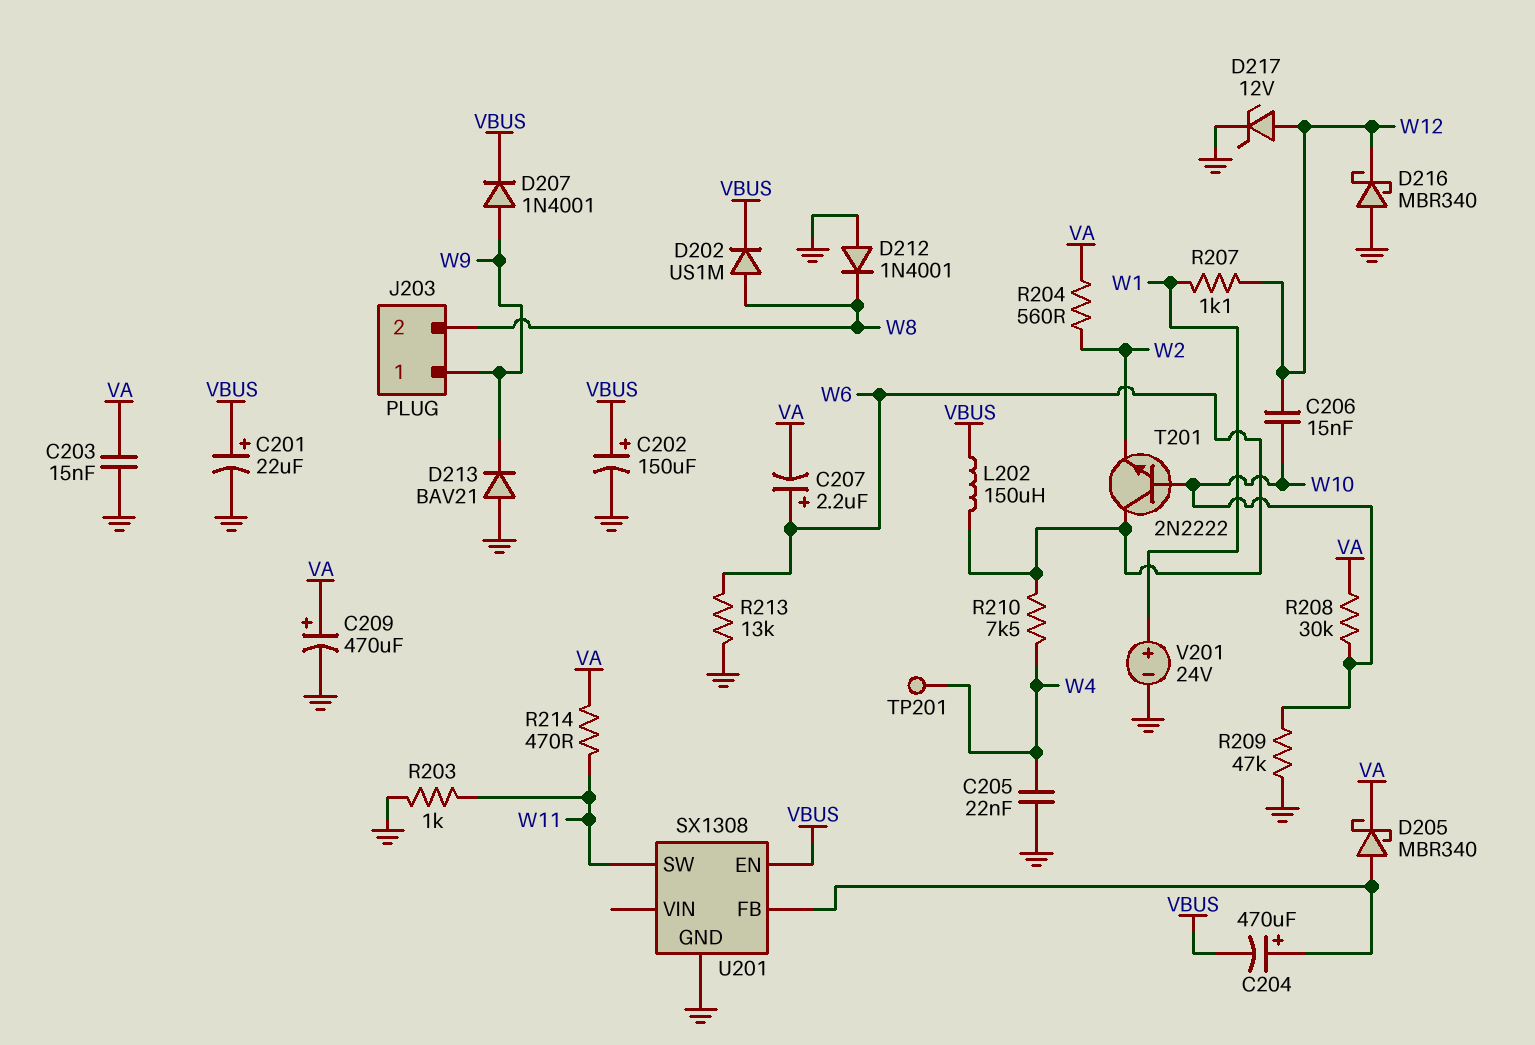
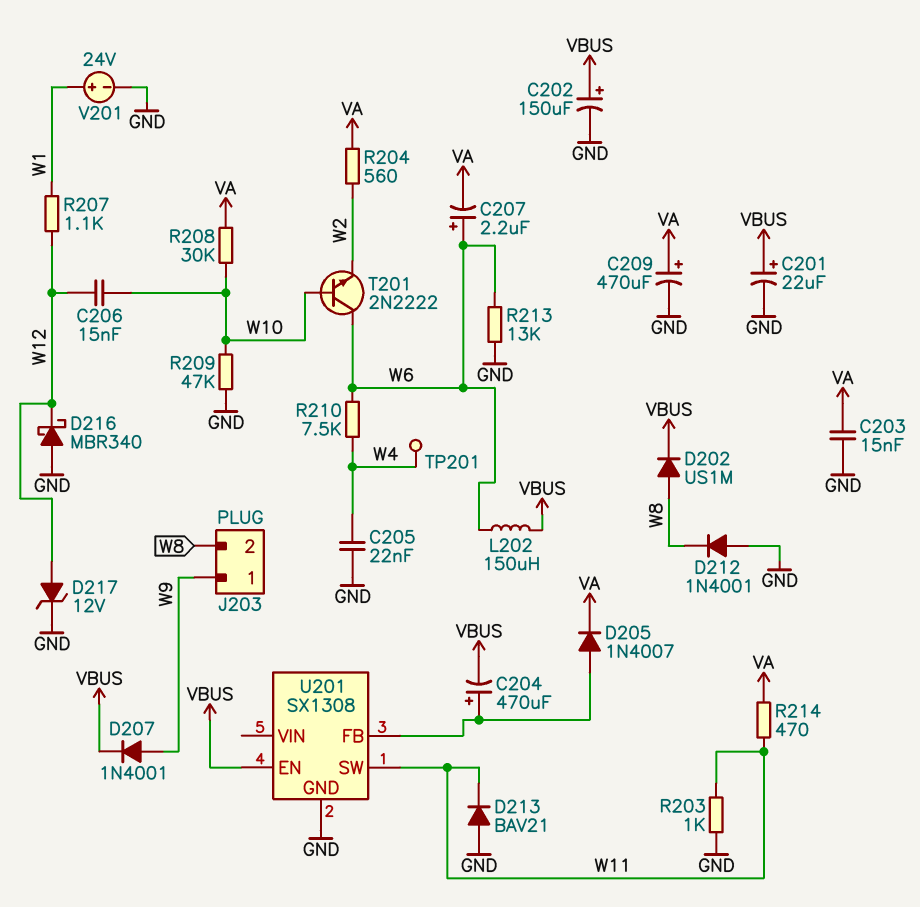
D205: schottky MBR340 (A U201/FB, K VA) -> diode 1N4007 (A U201/FB, K VA)
D213: diode BAV21 (A GND, K W9) -> diode BAV21 (A GND, K W11)

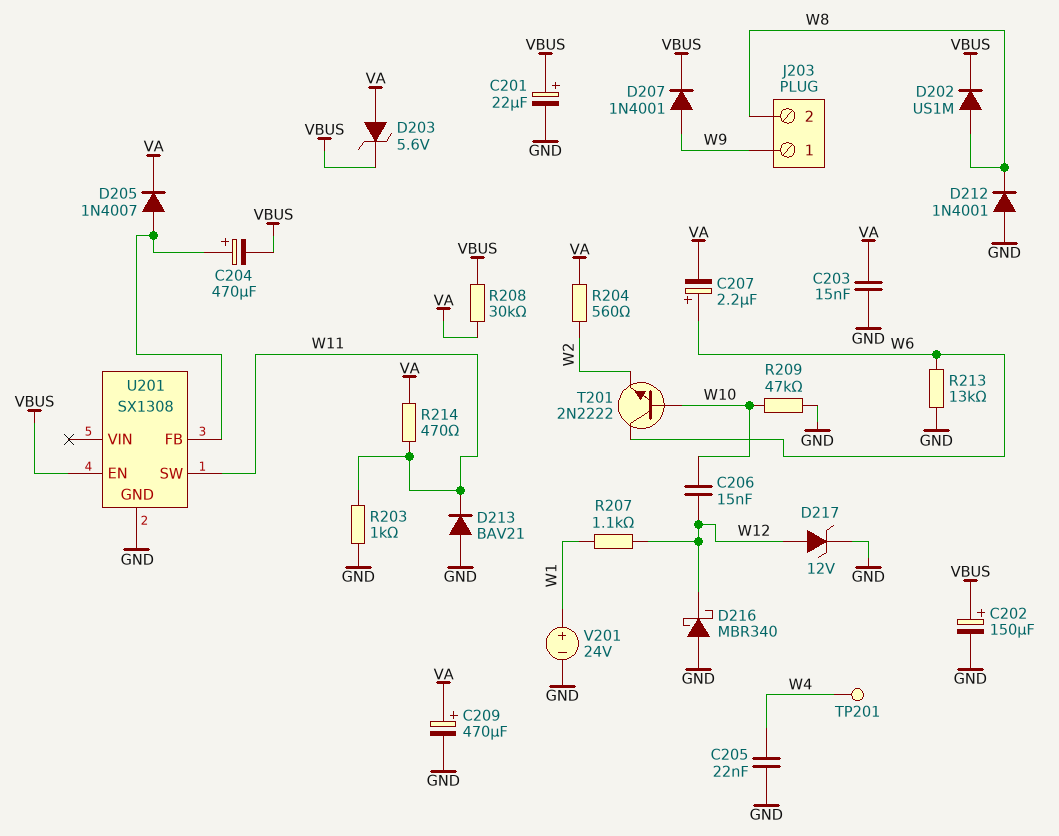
D203: none -> zener 5.6V (A VA, K VBUS)
L202: 150uH (VBUS, W6) -> none
R208: 30k (VA, W10) -> 30k (VA, VBUS)
R210: 7.5k (W4, W6) -> none

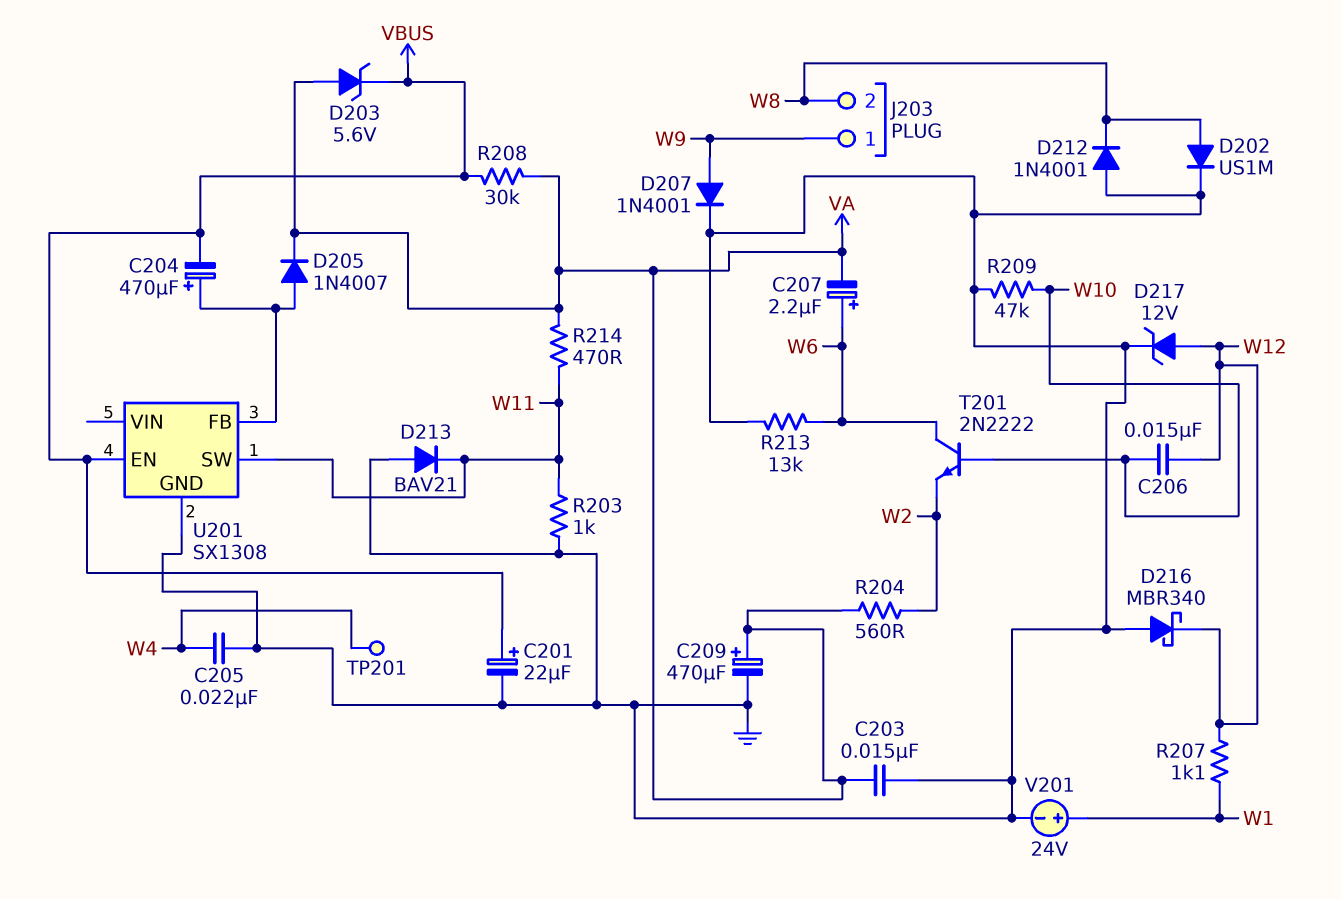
C202: 150uF (plus VBUS, minus GND) -> none
D202: diode US1M (A W8, K VBUS) -> diode US1M (A W8, K GND)
D207: diode 1N4001 (A W9, K VBUS) -> diode 1N4001 (A W9, K GND)

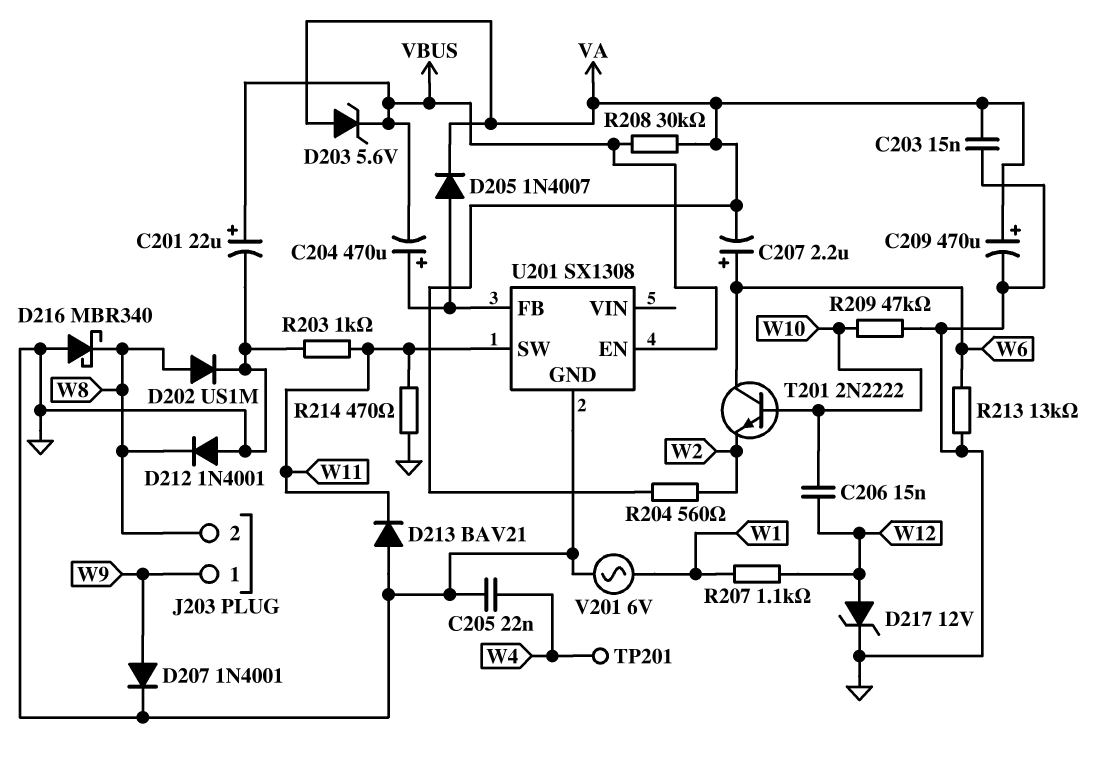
D216: schottky MBR340 (A GND, K W12) -> schottky MBR340 (A GND, K W8)
R214: 470 (VA, W11) -> 470 (GND, W11)
V201: 24V (plus W1, minus GND) -> AC 6V (GND, W1)

